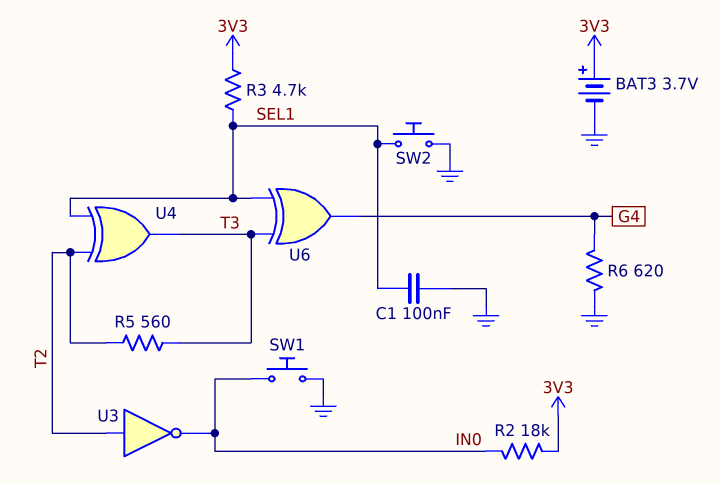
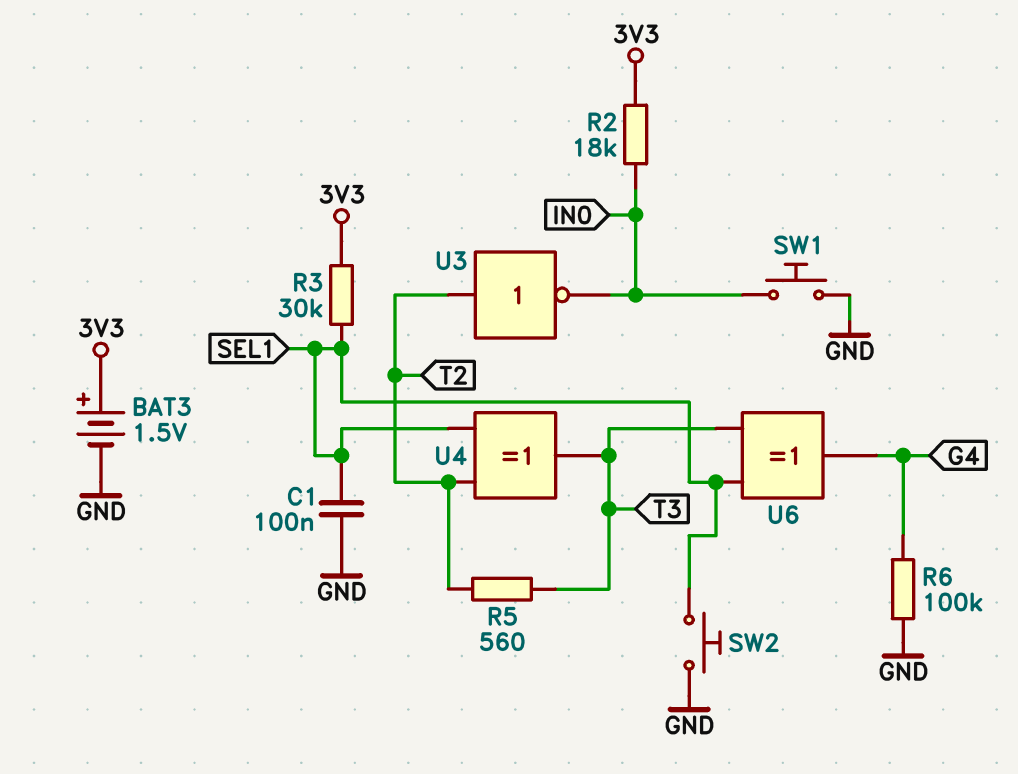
BAT3: 3.7V (plus 3V3, minus GND) -> 1.5V (plus 3V3, minus GND)
R3: 4.7k (3V3, SEL1) -> 30k (3V3, SEL1)
R6: 620 (G4, GND) -> 100k (G4, GND)

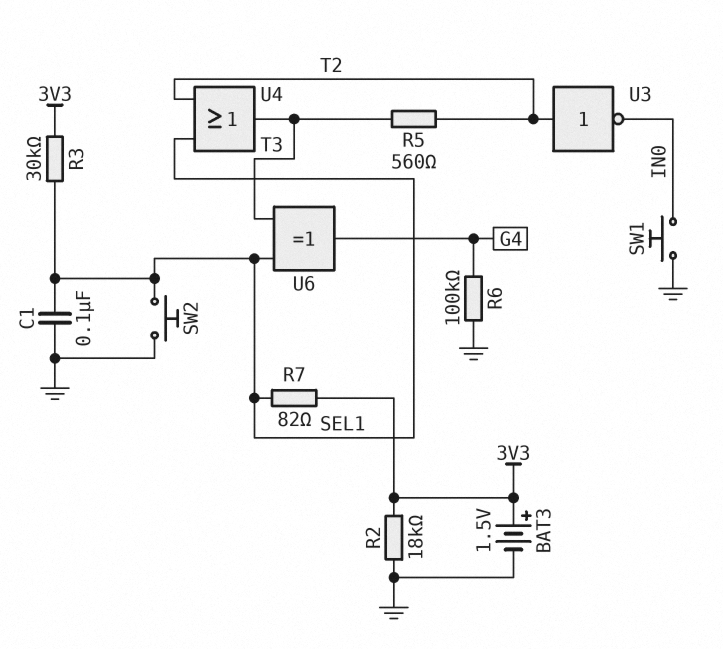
R2: 18k (3V3, IN0) -> 18k (3V3, GND)
R7: none -> 82 (3V3, SEL1)
U4: XOR (in SEL1, in T2, out T3) -> OR (in SEL1, in T2, out T3)

